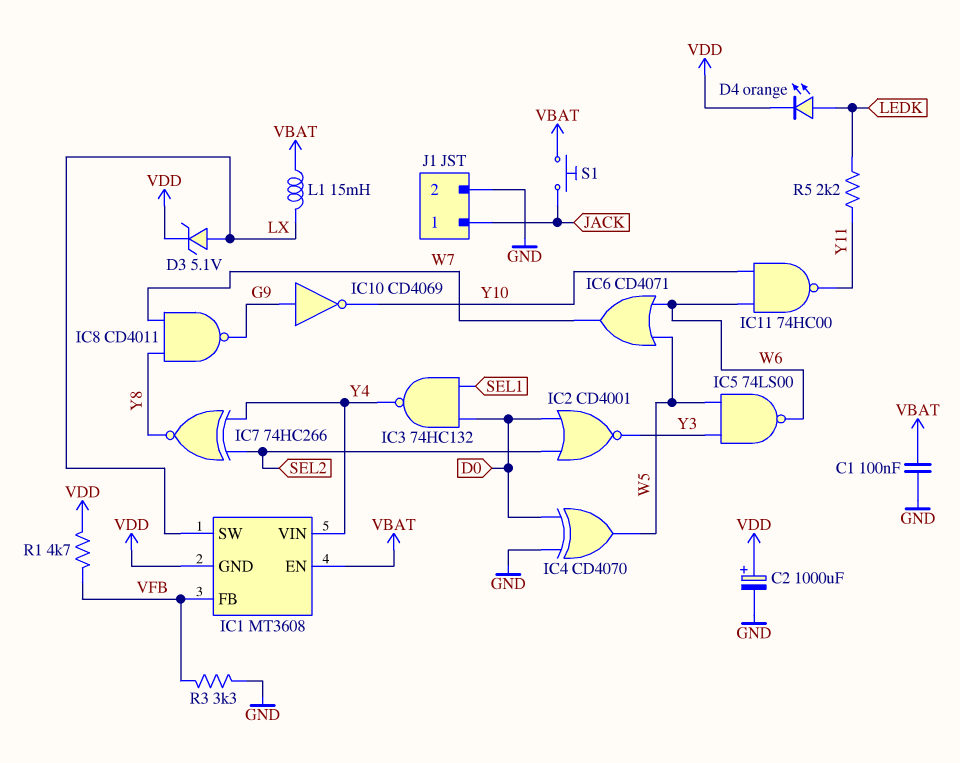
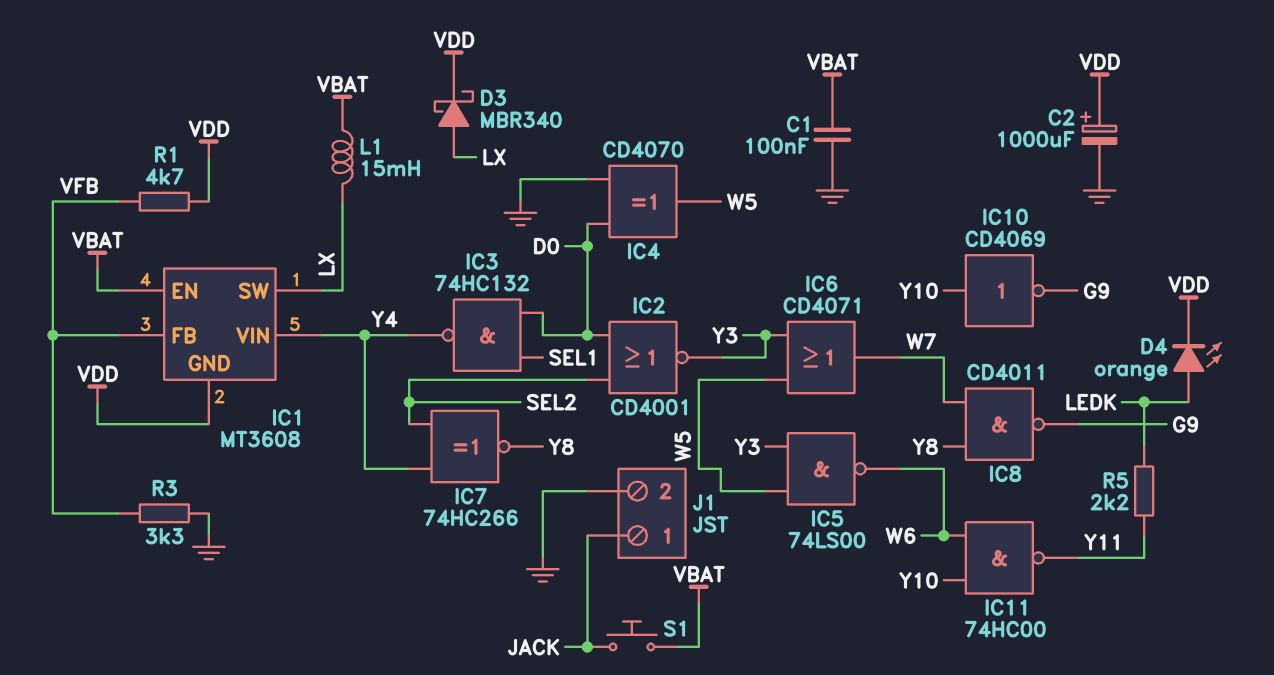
D3: zener 5.1V (A LX, K VDD) -> schottky MBR340 (A LX, K VDD)
IC6: OR CD4071 (in W5, in W6, out W7) -> OR CD4071 (in W5, in Y3, out W7)
IC10: NOT CD4069 (in G9, out Y10) -> NOT CD4069 (in Y10, out G9)

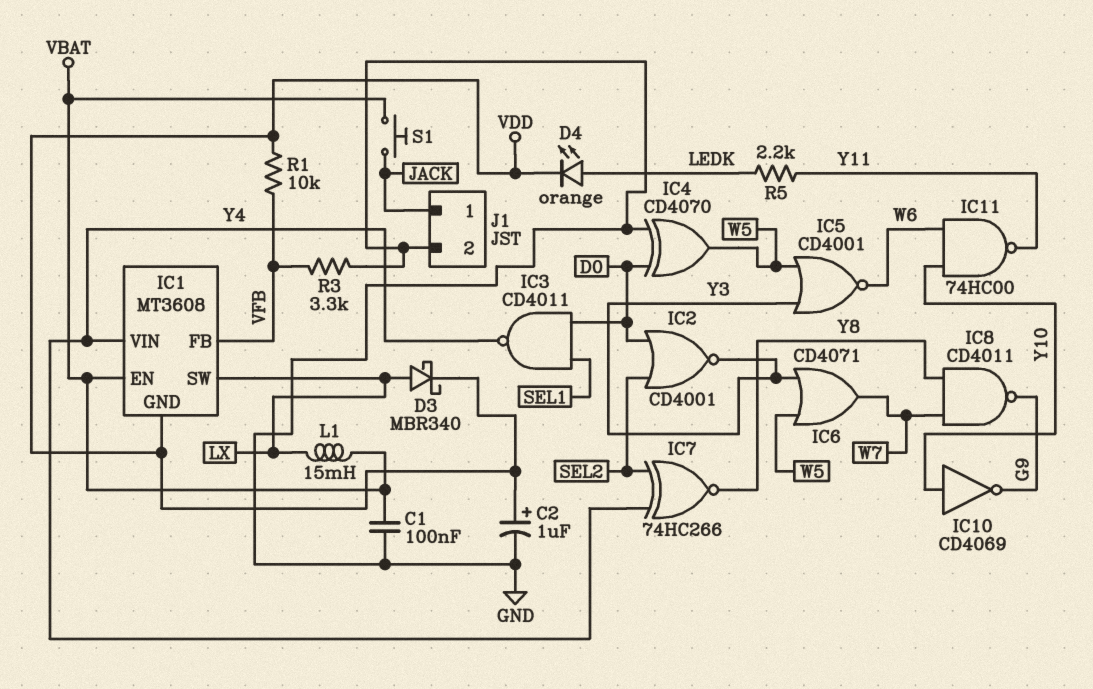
C2: 1000uF (plus VDD, minus GND) -> 1uF (plus VDD, minus GND)
IC3: NAND 74HC132 (in D0, in SEL1, out Y4) -> NAND CD4011 (in D0, in SEL1, out Y4)
IC5: NAND 74LS00 (in W5, in Y3, out W6) -> NOR CD4001 (in W5, in Y3, out W6)
R1: 4.7k (VDD, VFB) -> 10k (VDD, VFB)

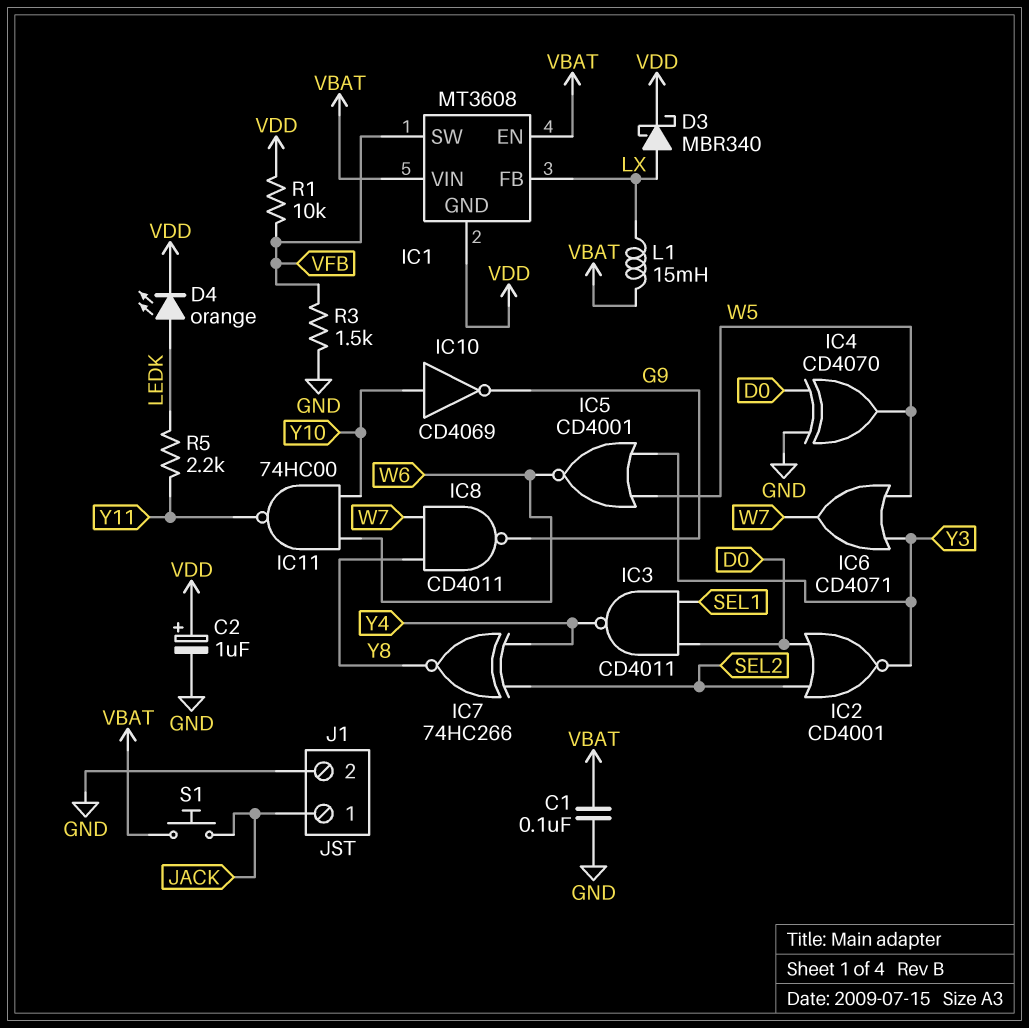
IC1 pin FB: VFB -> LX
IC1 pin SW: LX -> VFB
IC1 pin VIN: Y4 -> VBAT
R3: 3.3k (GND, VFB) -> 1.5k (GND, VFB)

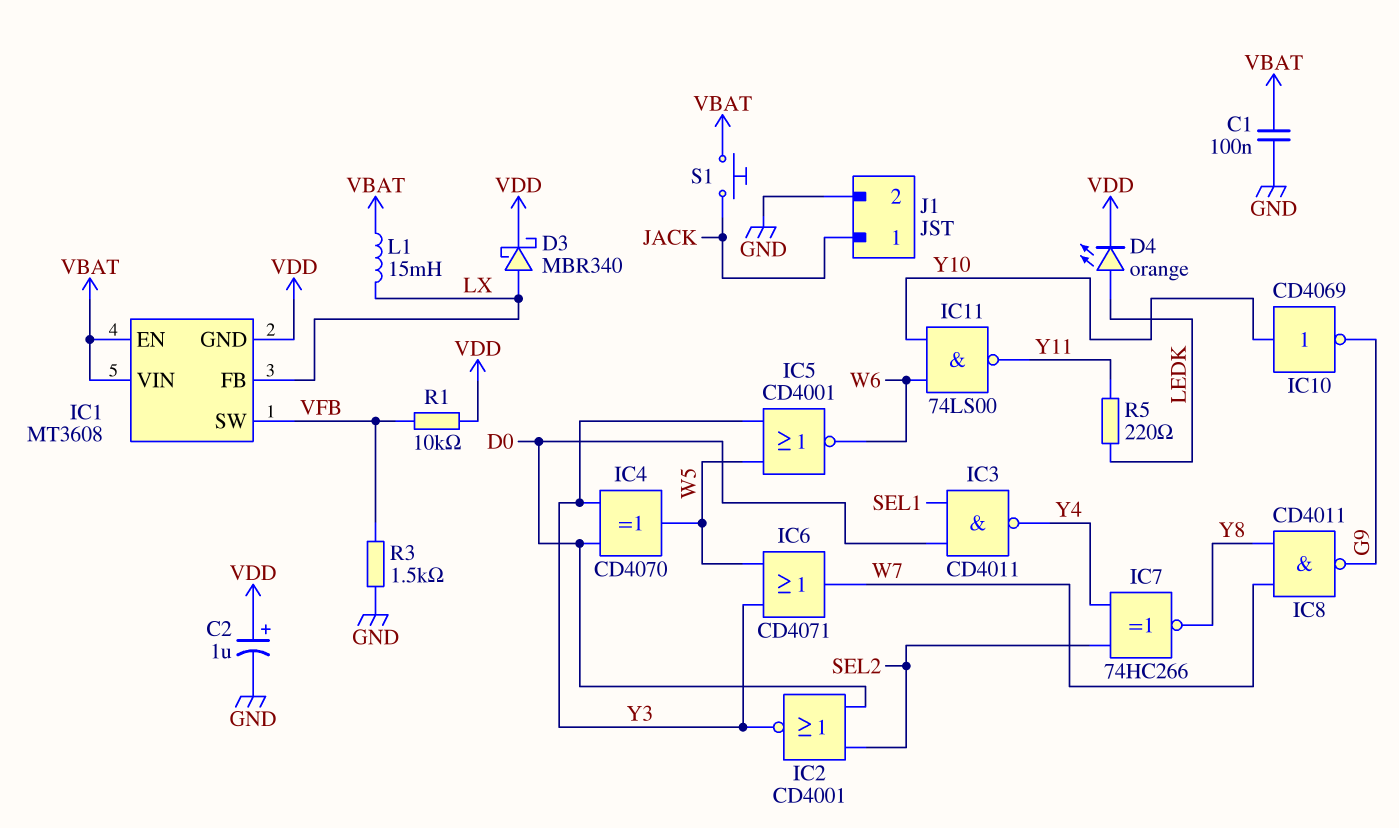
IC4: XOR CD4070 (in D0, in GND, out W5) -> XOR CD4070 (in D0, in Y3, out W5)
IC11: NAND 74HC00 (in W6, in Y10, out Y11) -> NAND 74LS00 (in W6, in Y10, out Y11)
R5: 2.2k (LEDK, Y11) -> 220 (LEDK, Y11)

